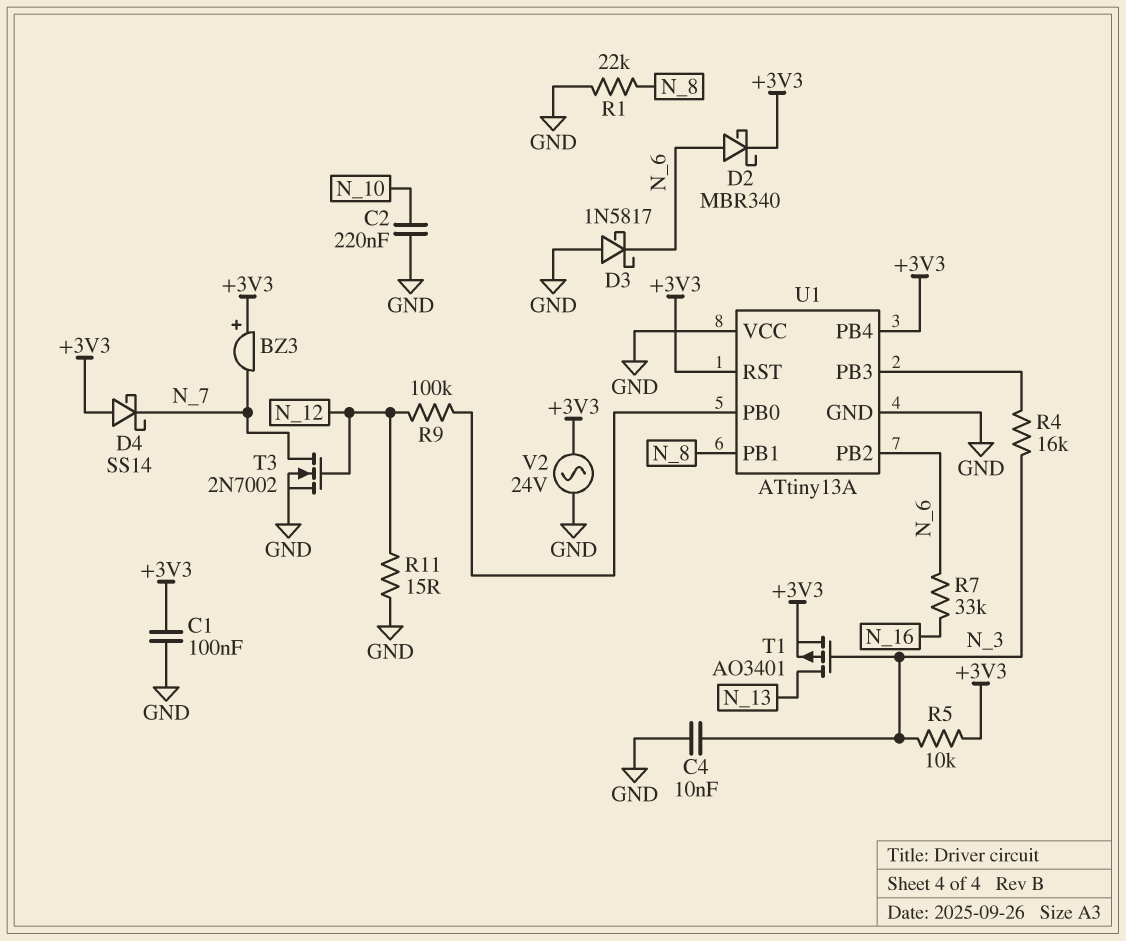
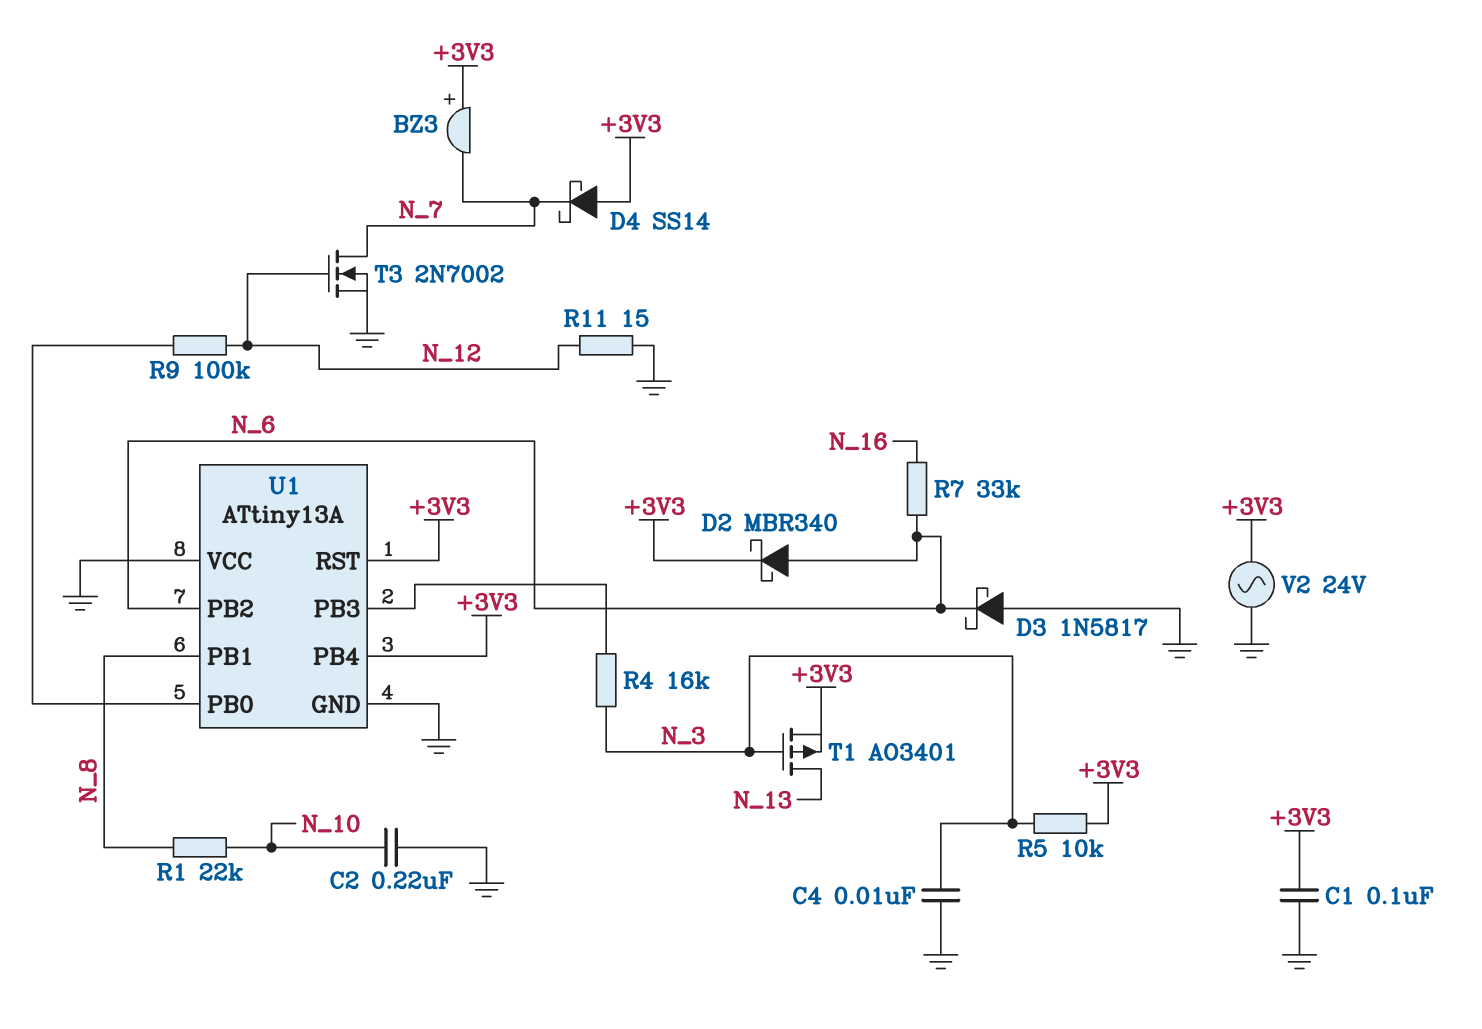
R1: 22k (GND, N_8) -> 22k (N_8, N_10)

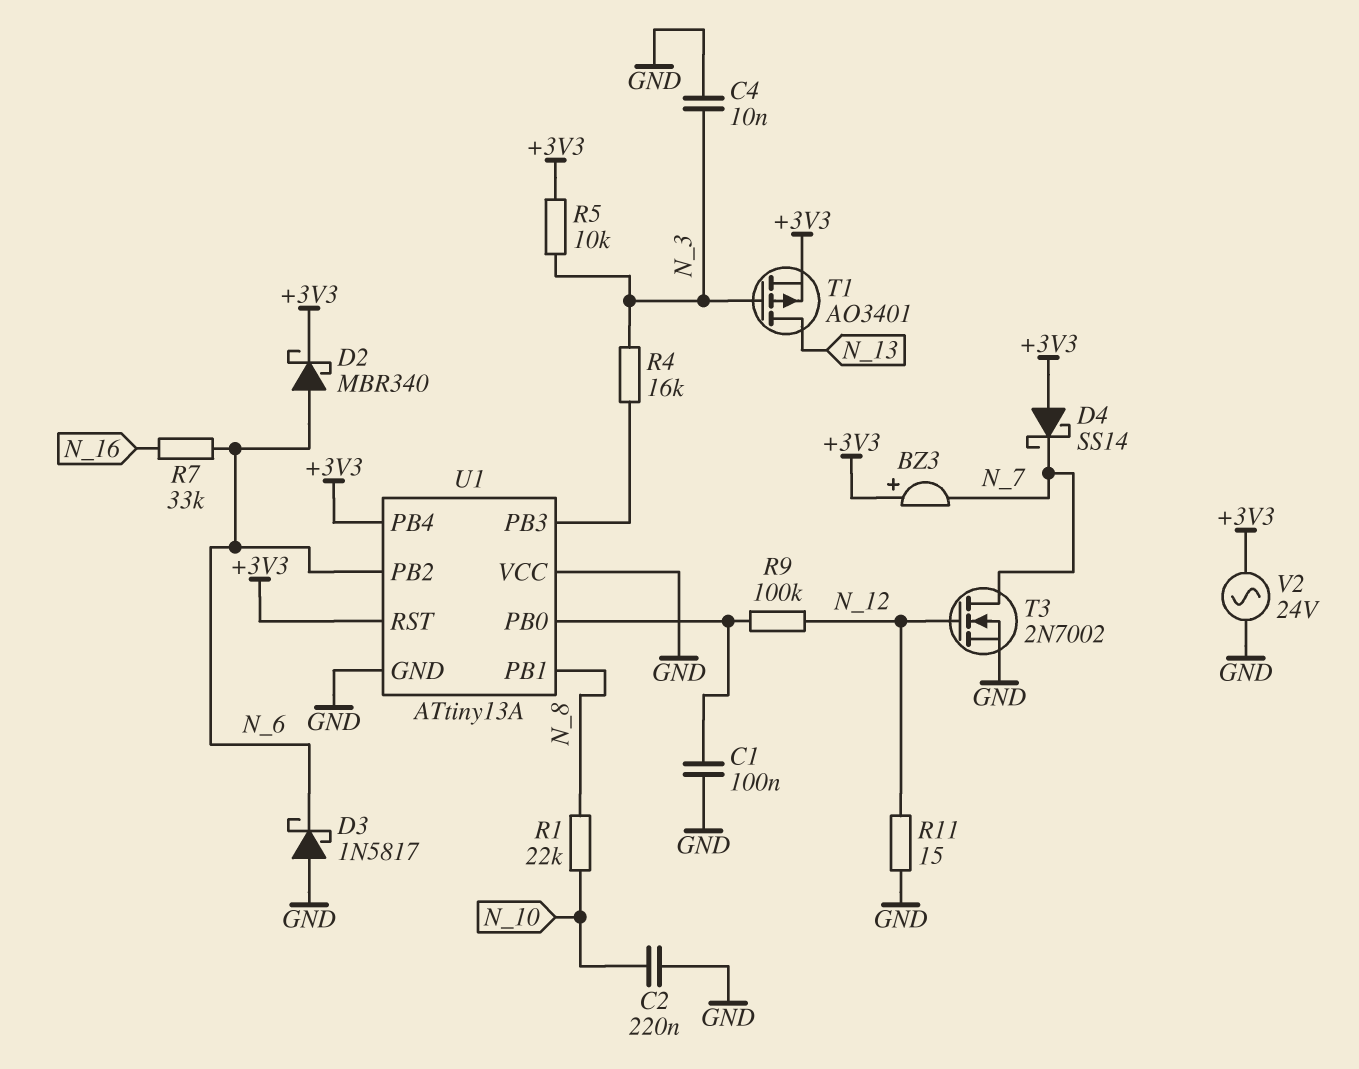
C1: 100nF (+3V3, GND) -> 100nF (GND, U1/PB0)

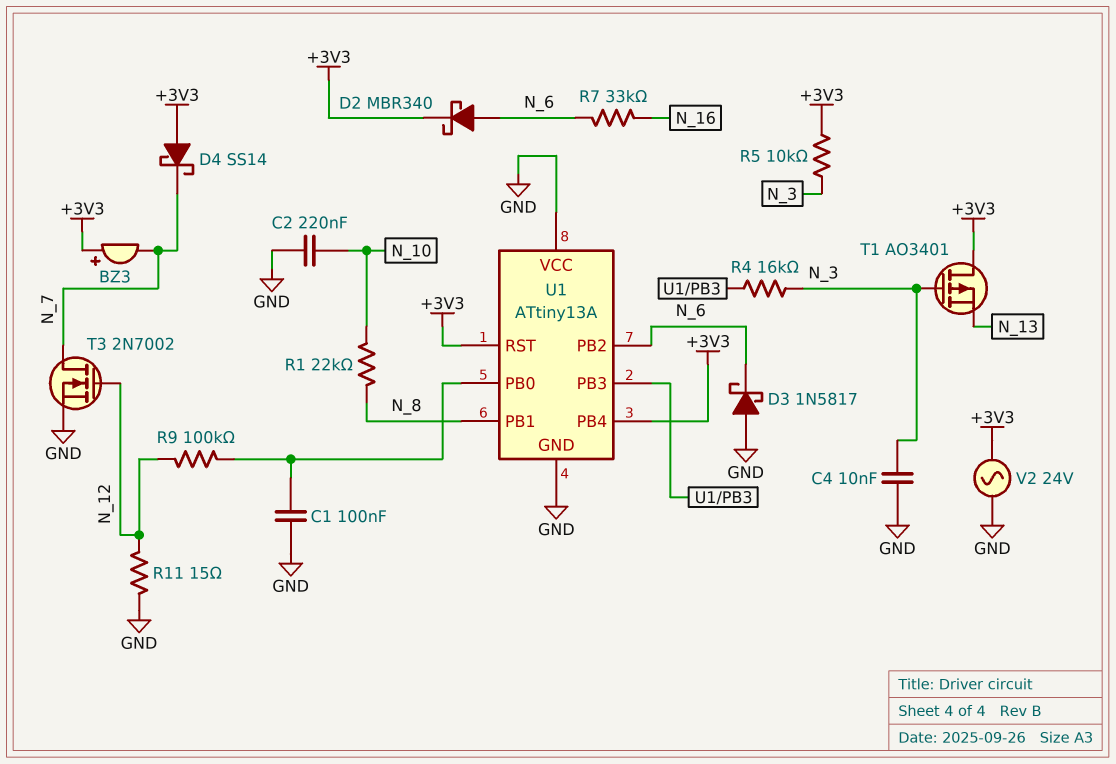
T1: PMOS AO3401 (G N_3, D N_13, S +3V3) -> PMOS AO3401 (G N_3, D +3V3, S N_13)

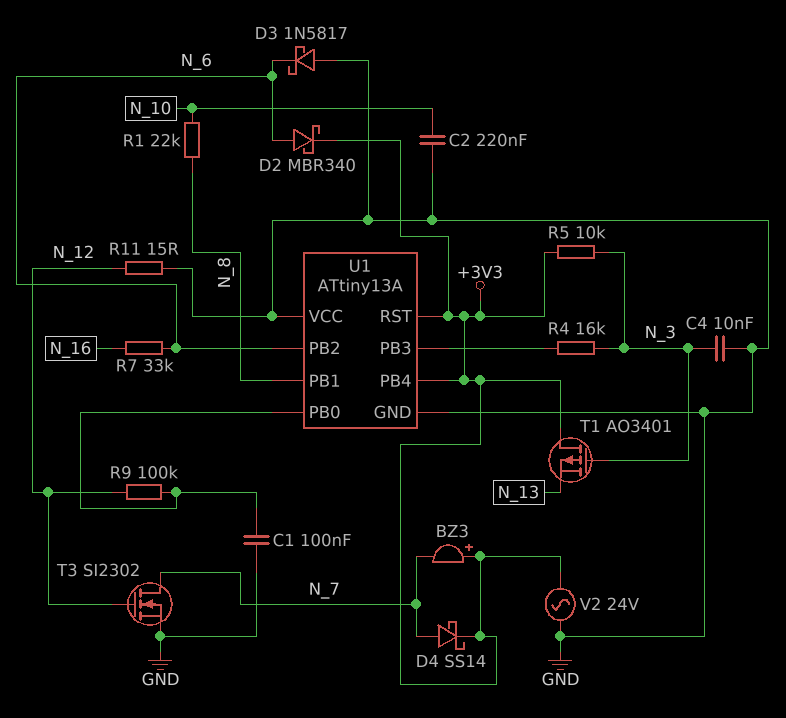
D4: schottky SS14 (A +3V3, K N_7) -> schottky SS14 (A N_7, K +3V3)
T3: NMOS 2N7002 (G N_12, D N_7, S GND) -> NMOS SI2302 (G N_12, D N_7, S GND)

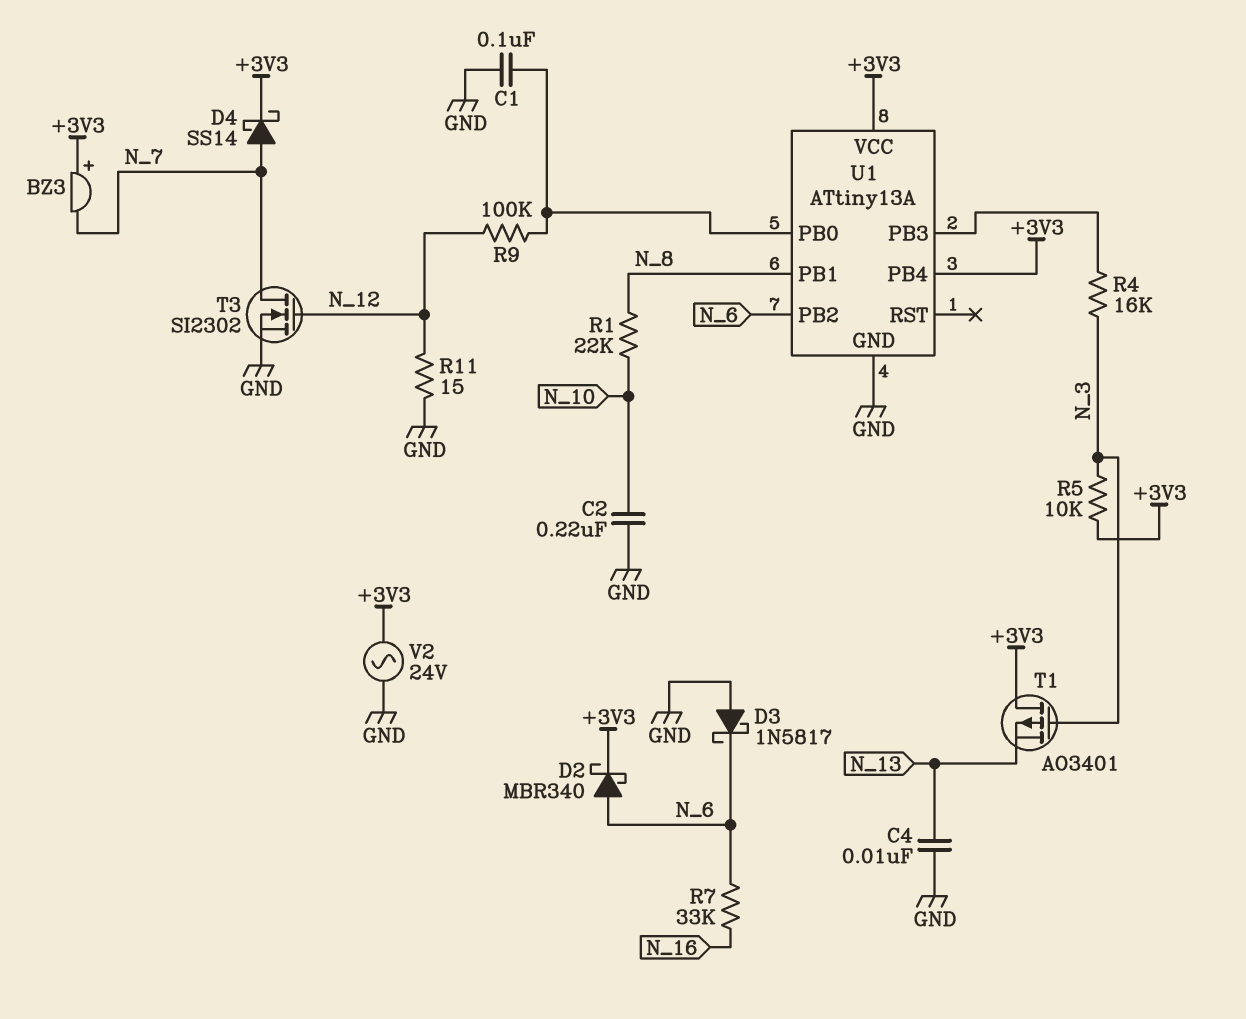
C4: 10nF (GND, N_3) -> 10nF (GND, N_13)
U1 pin RST: +3V3 -> none
U1 pin VCC: GND -> +3V3

